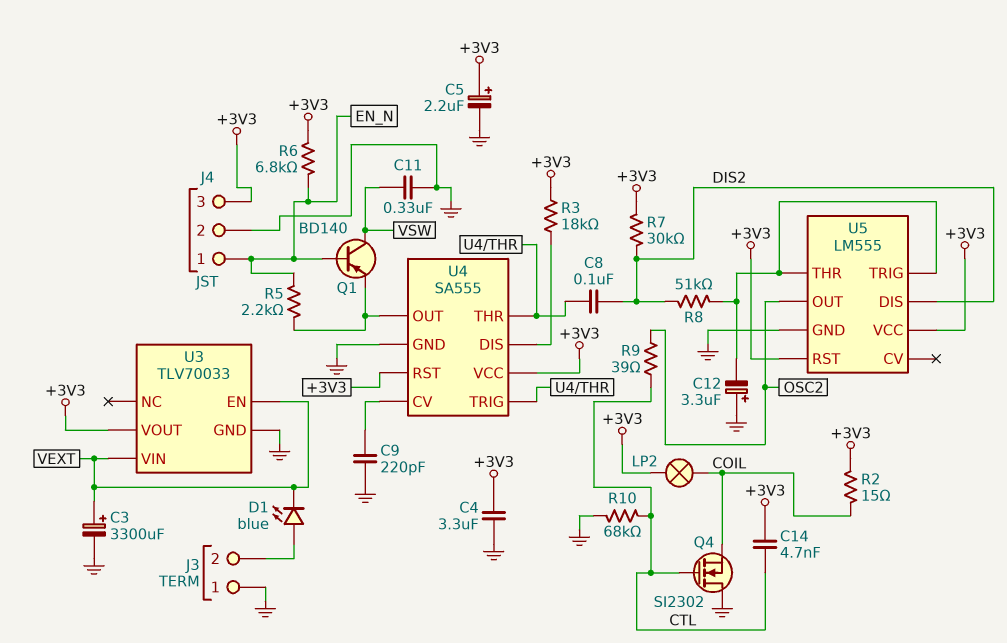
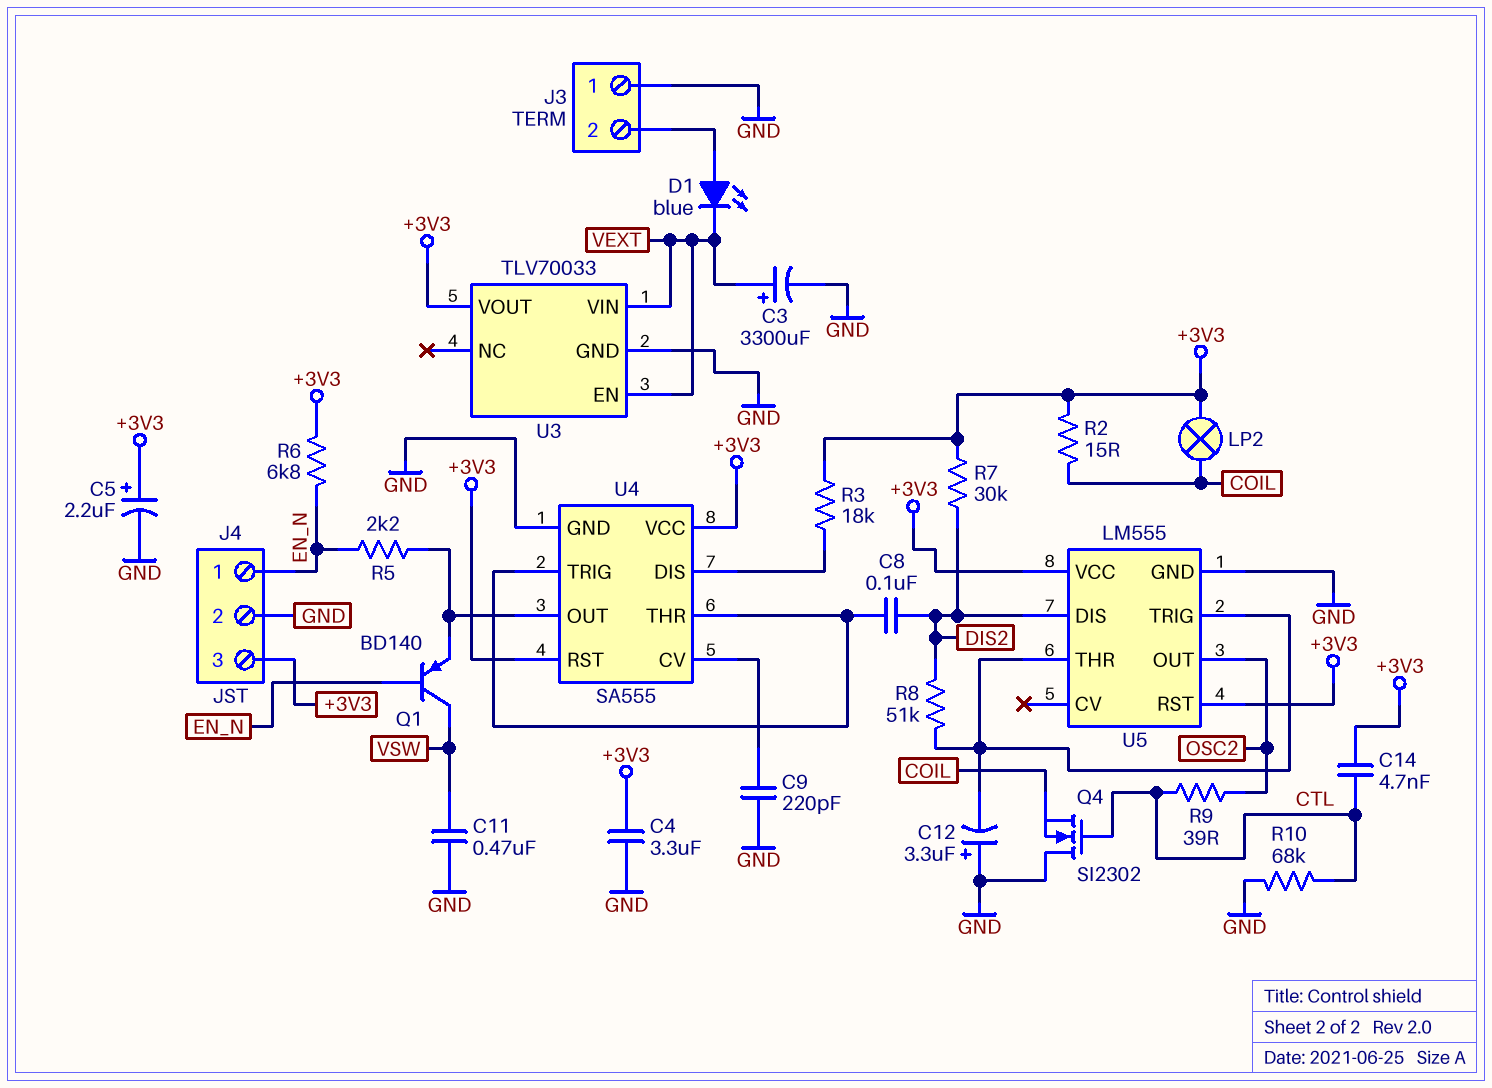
C11: 330nF (GND, VSW) -> 470nF (GND, VSW)

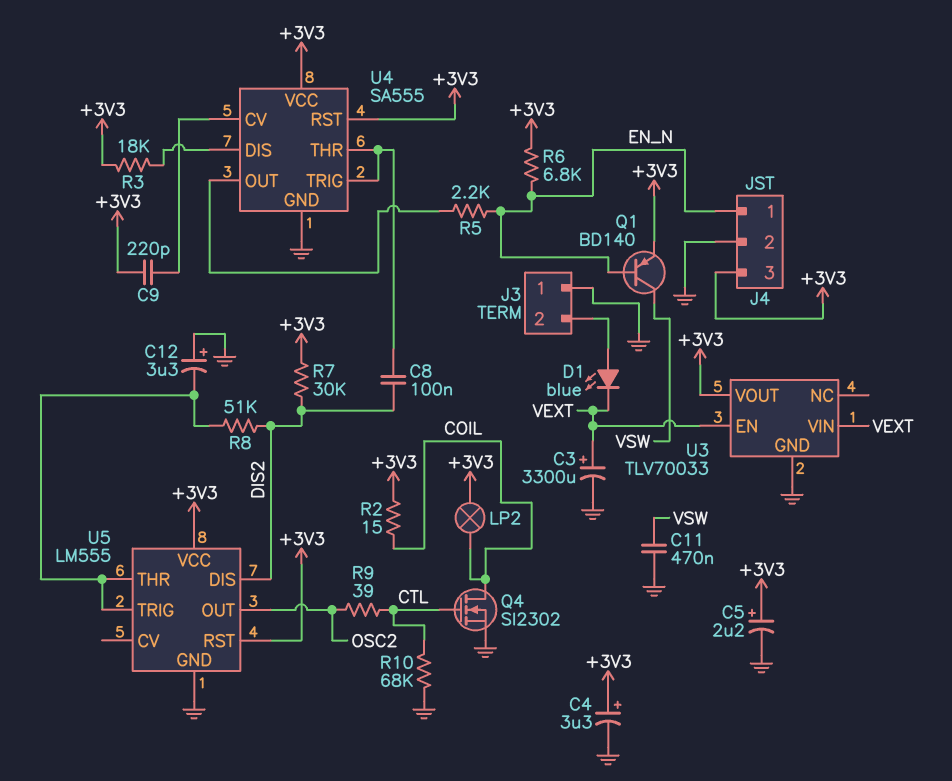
C4: 3.3uF (+3V3, GND) -> 3.3uF (plus +3V3, minus GND)
C9: 220pF (GND, U4/CV) -> 220pF (+3V3, U4/CV)
C14: 4.7nF (+3V3, CTL) -> none
Q1: PNP BD140 (B EN_N, C VSW, E U4/OUT) -> PNP BD140 (B EN_N, C VSW, E +3V3)
Q4: NMOS SI2302 (G CTL, D GND, S COIL) -> NMOS SI2302 (G CTL, D COIL, S GND)

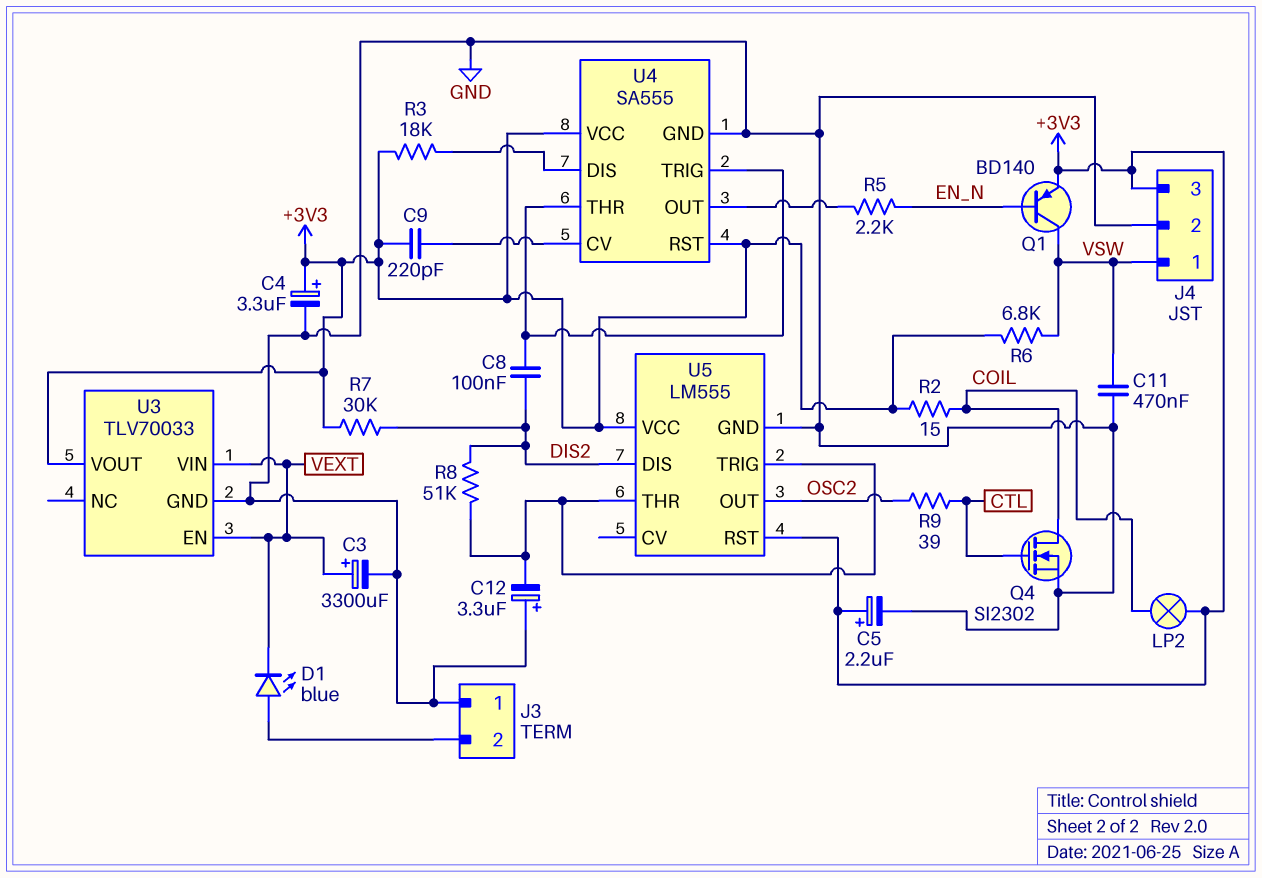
J4 pin 1: EN_N -> VSW
R6: 6.8k (+3V3, EN_N) -> 6.8k (+3V3, VSW)
R10: 68k (CTL, GND) -> none

